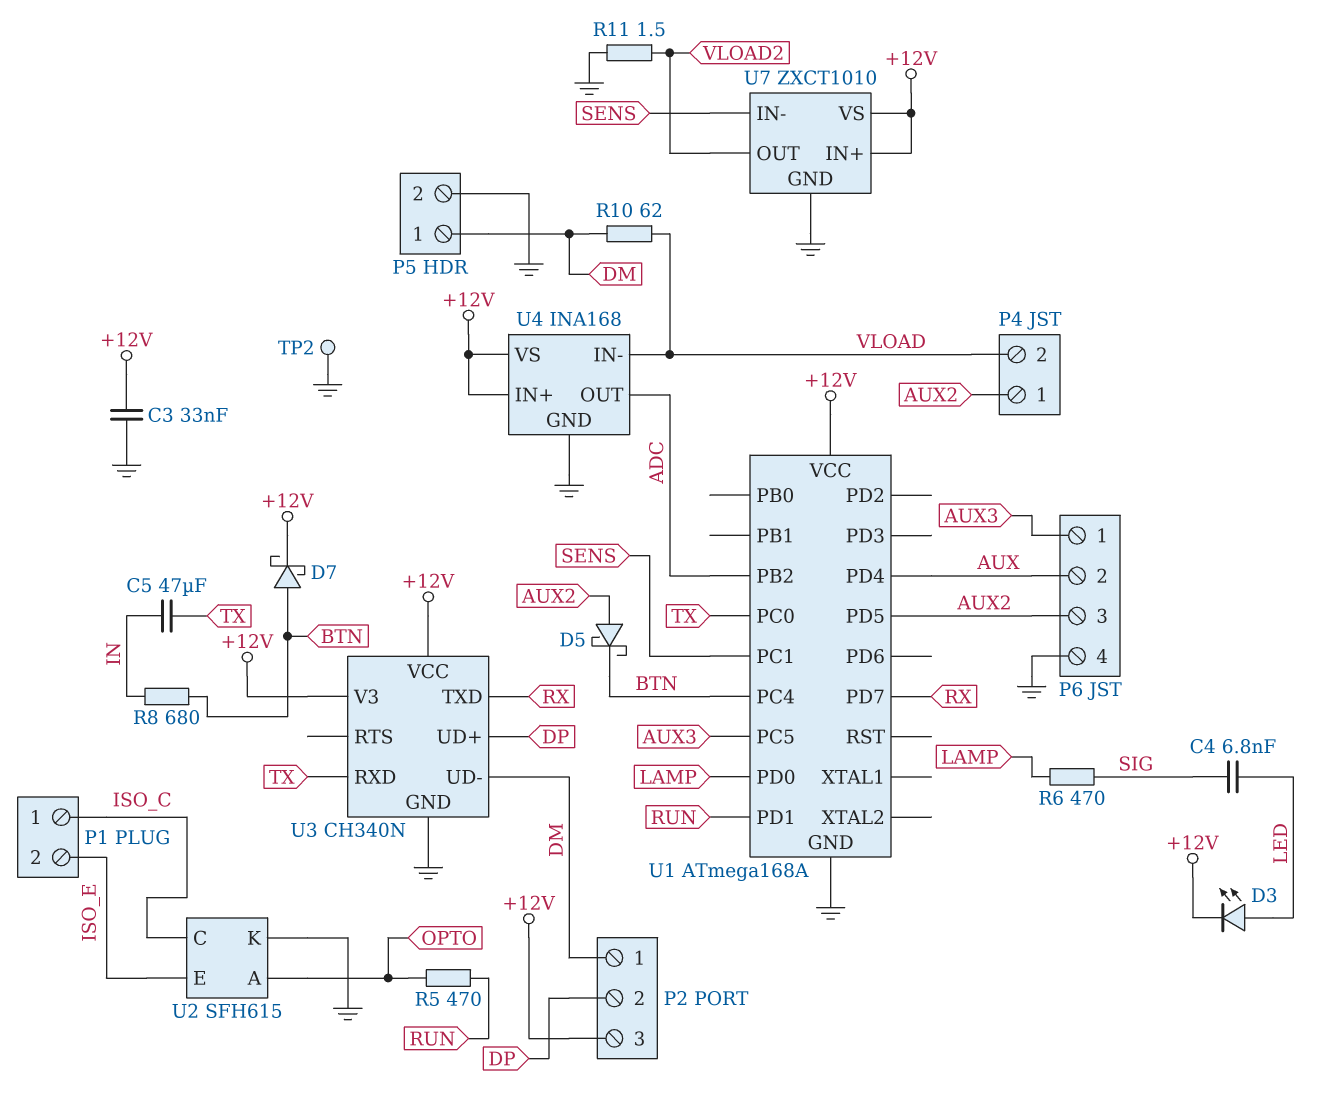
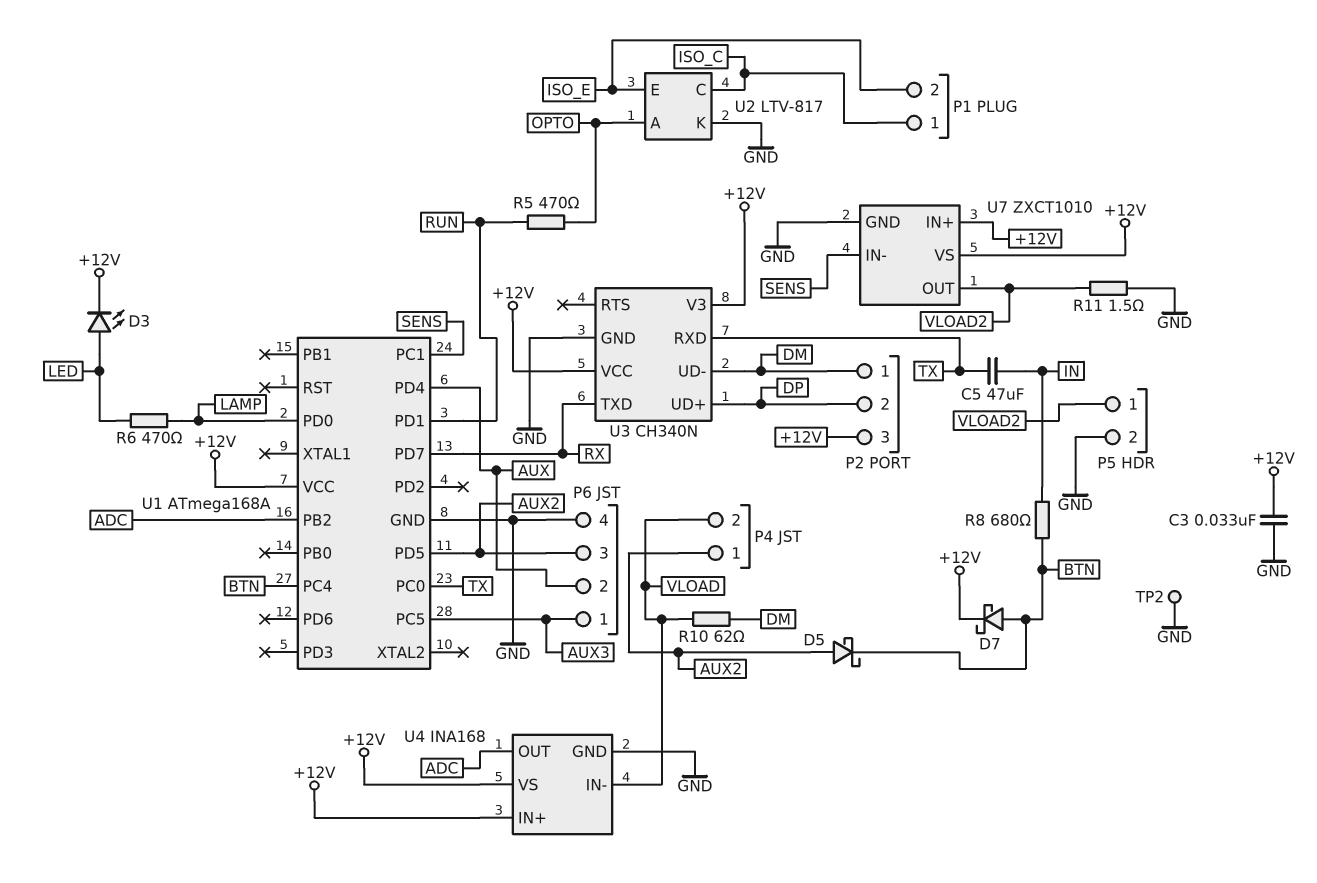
C4: 6.8nF (LED, SIG) -> none
P5 pin 1: DM -> VLOAD2
R6: 470 (LAMP, SIG) -> 470 (LAMP, LED)
U2: SFH615 -> LTV-817

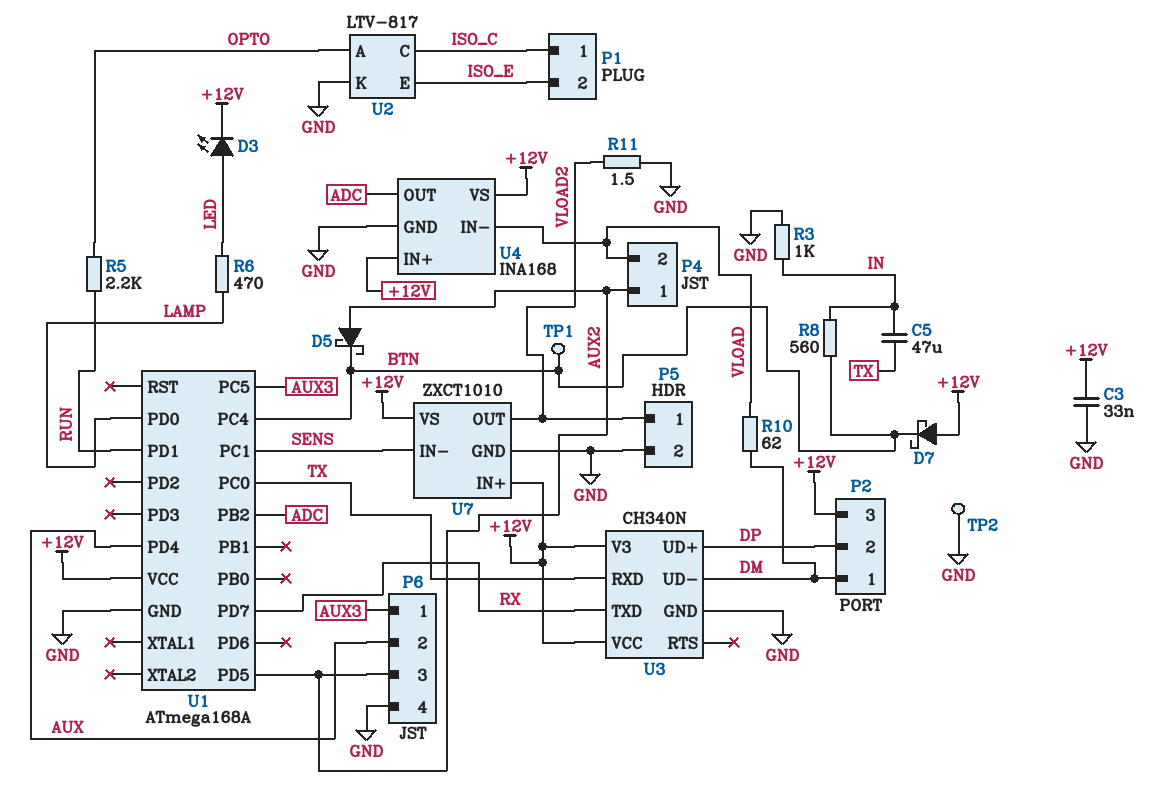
D7: schottky (A BTN, K +12V) -> schottky (A +12V, K BTN)
R3: none -> 1k (GND, IN)
R5: 470 (OPTO, RUN) -> 2.2k (OPTO, RUN)
R8: 680 (BTN, IN) -> 560 (BTN, IN)
TP1: none -> test point (BTN)

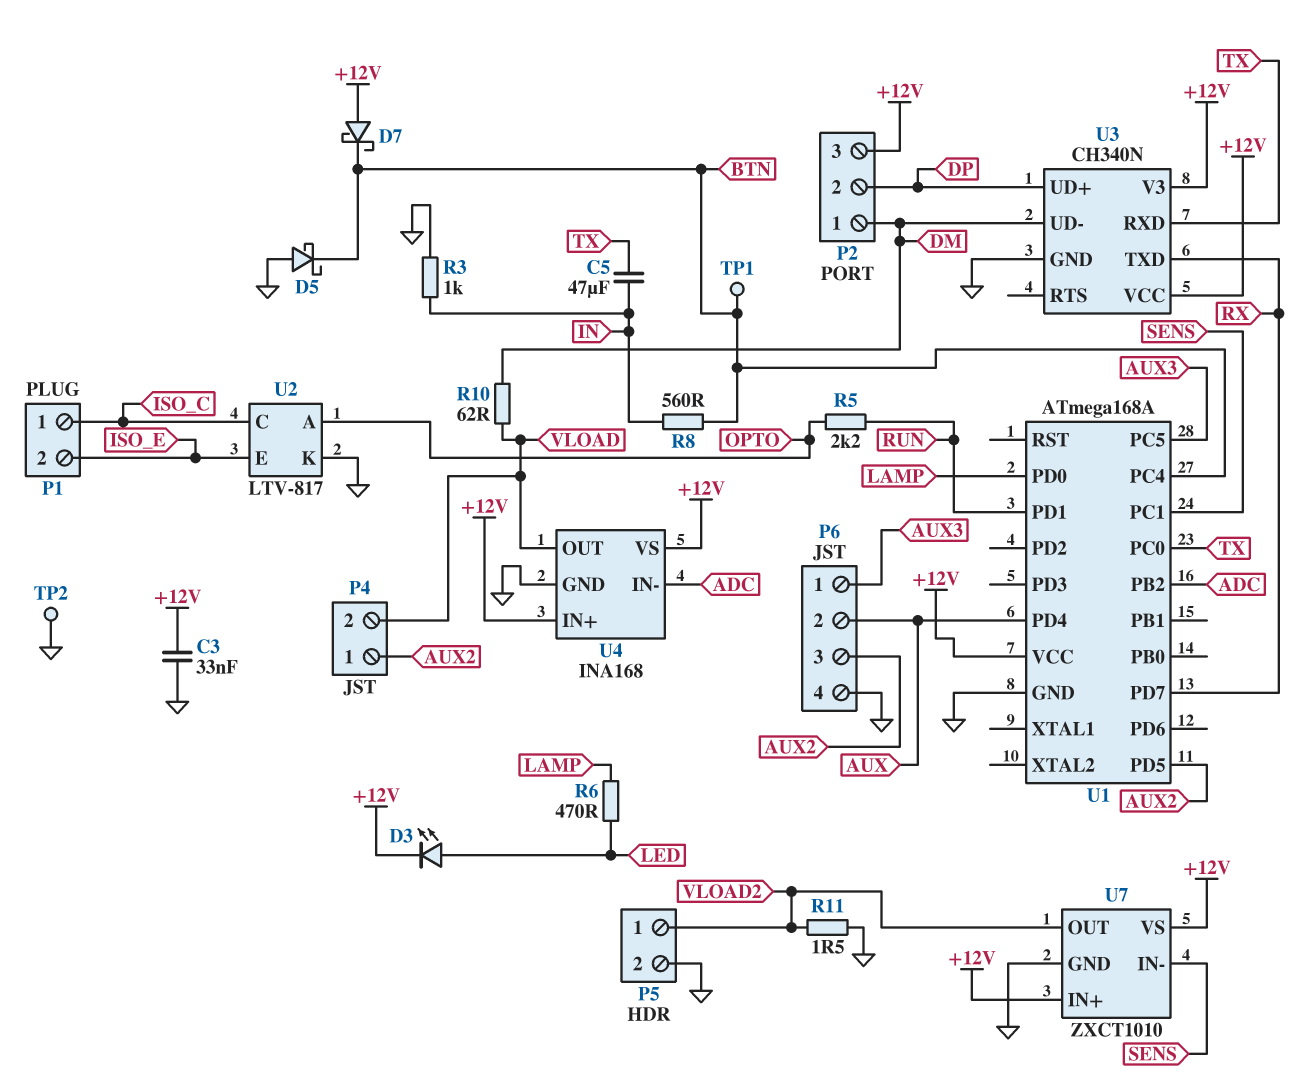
D5: schottky (A AUX2, K BTN) -> schottky (A GND, K BTN)
U4 pin IN-: VLOAD -> ADC
U4 pin OUT: ADC -> VLOAD

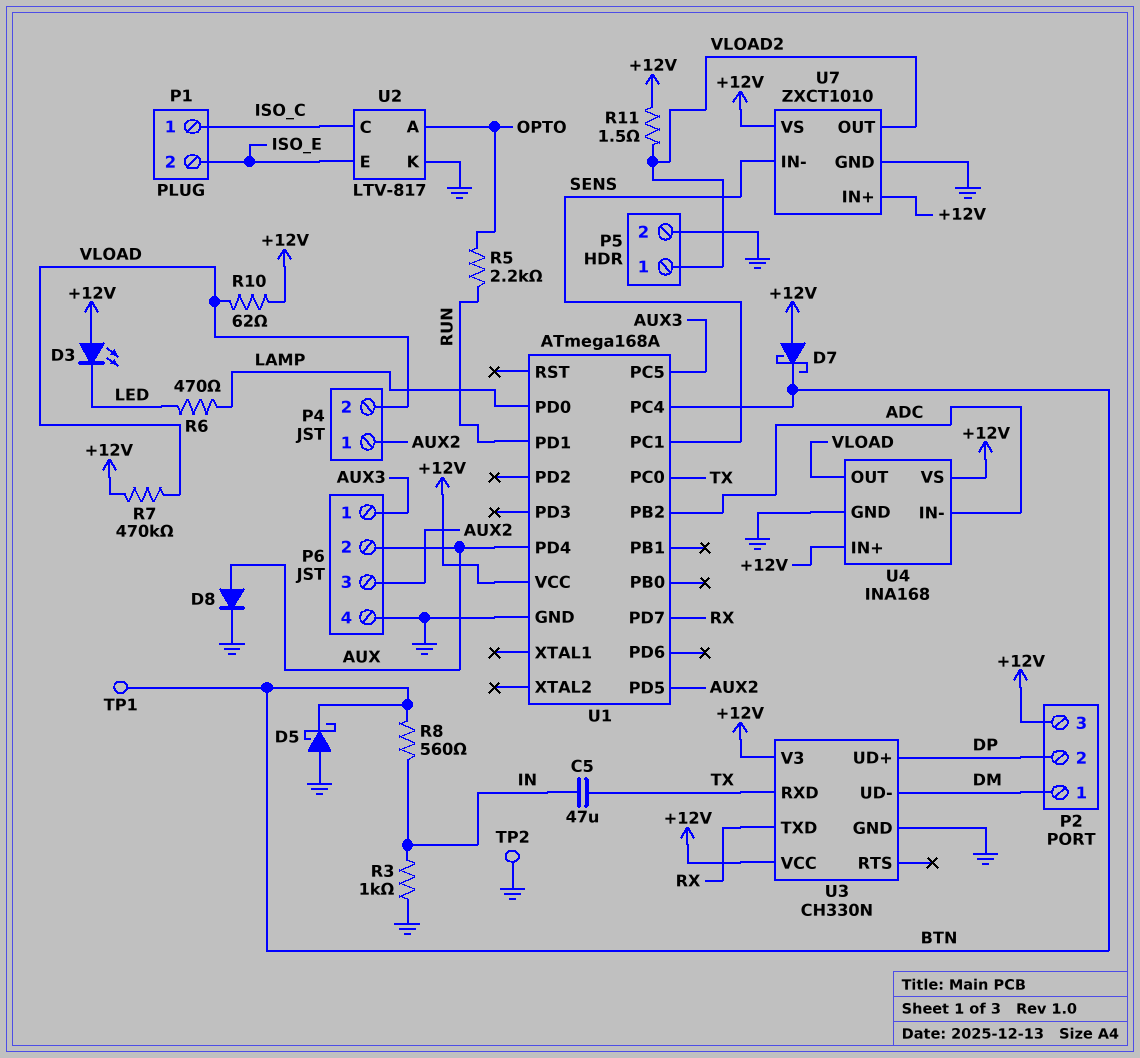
C3: 33nF (+12V, GND) -> none
D3: LED (A LED, K +12V) -> LED (A +12V, K LED)
D8: none -> diode (A AUX, K GND)
R7: none -> 470k (+12V, VLOAD)
R10: 62 (DM, VLOAD) -> 62 (+12V, VLOAD)
R11: 1.5 (GND, VLOAD2) -> 1.5 (+12V, VLOAD2)
U3: CH340N -> CH330N

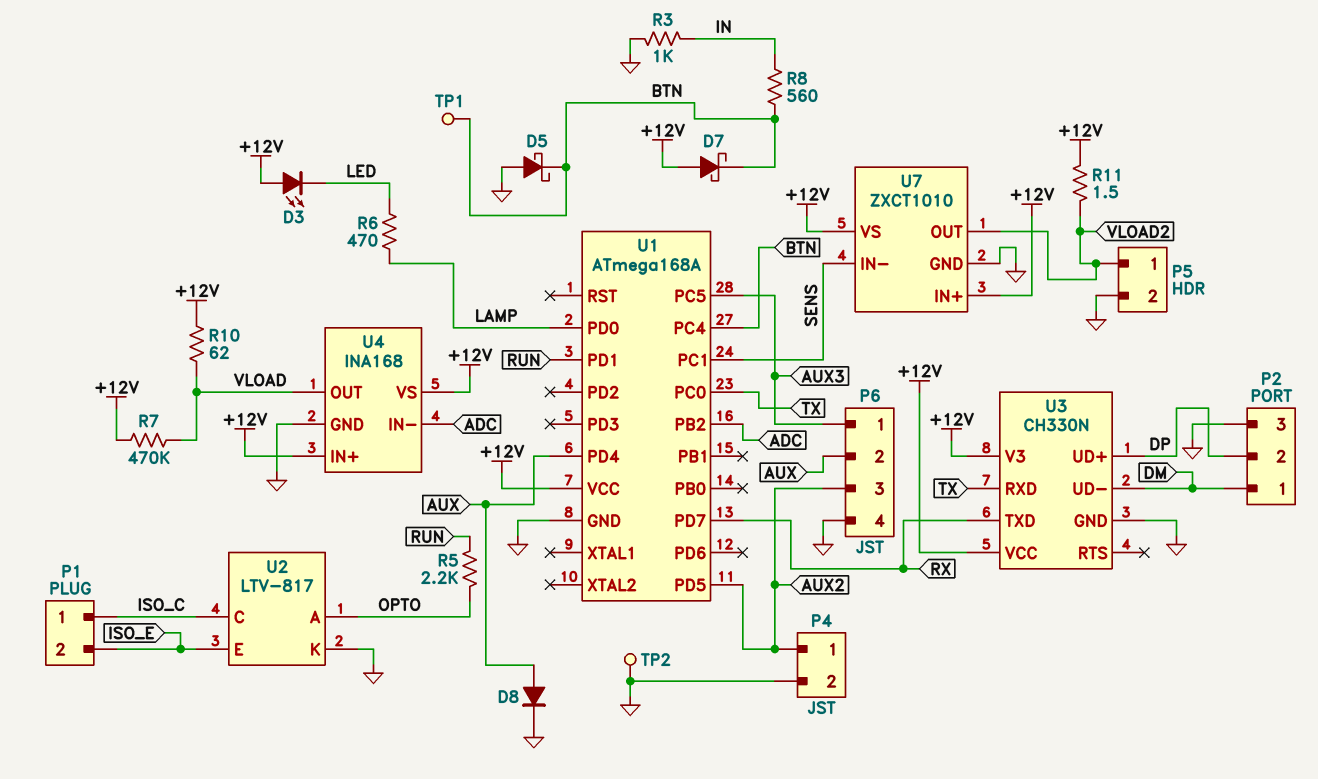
C5: 47uF (IN, TX) -> none
P2 pin 3: +12V -> GND
P4 pin 2: VLOAD -> GND

